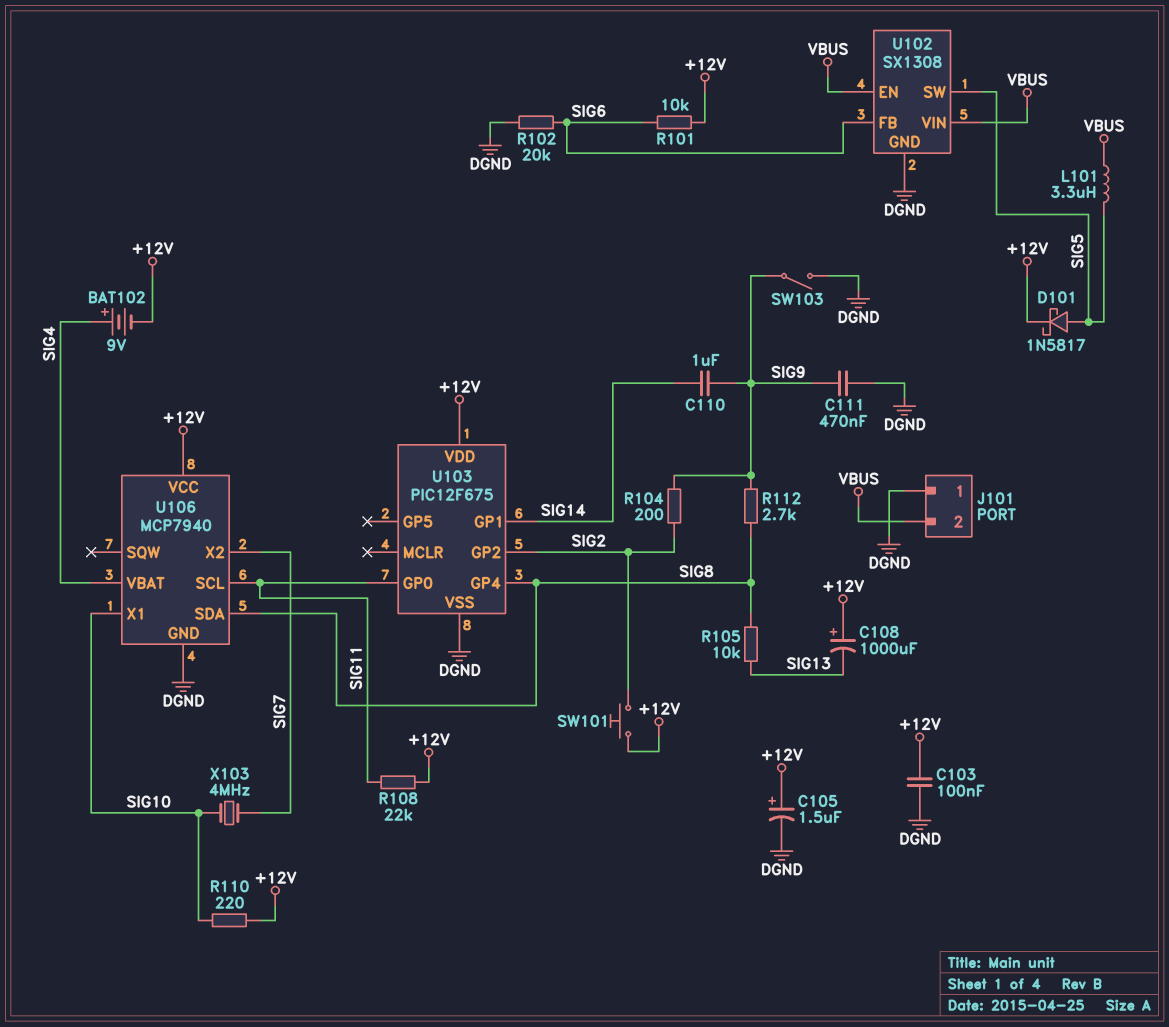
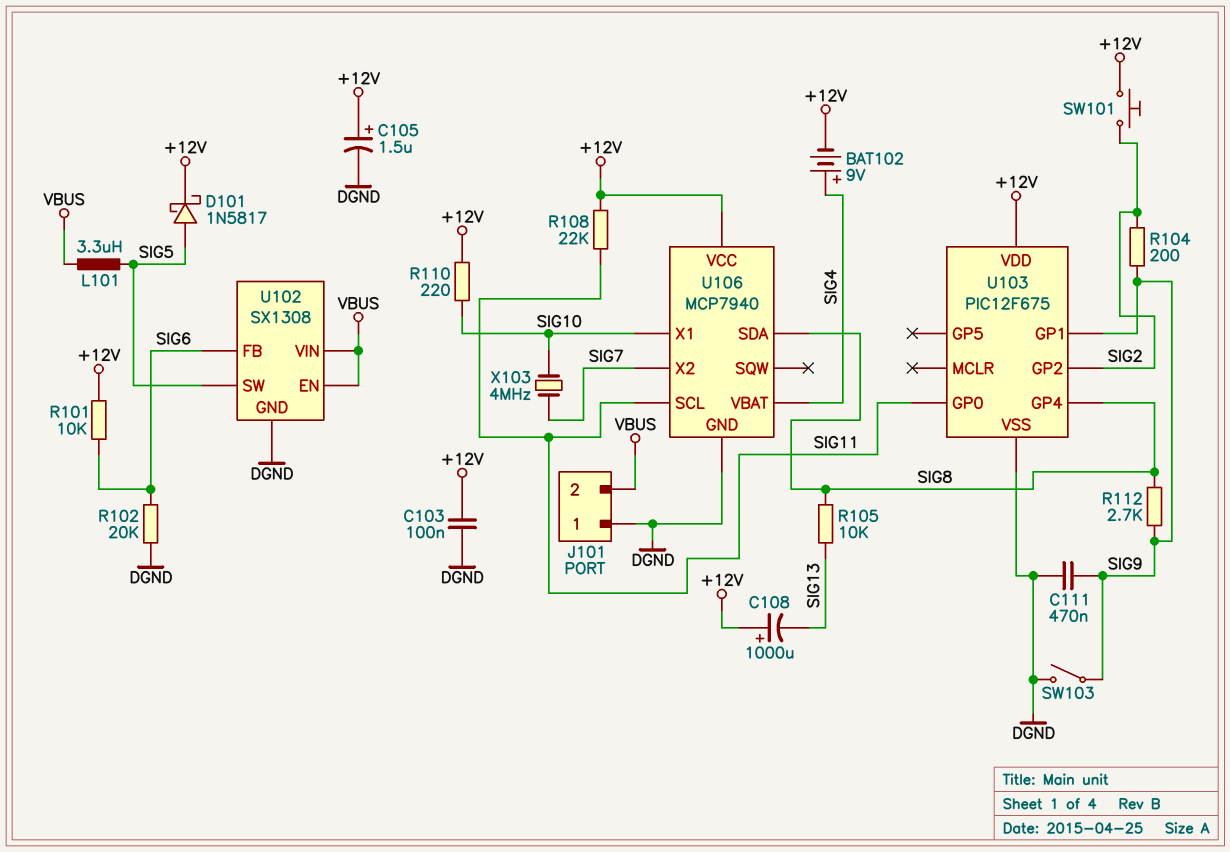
C110: 1uF (SIG9, SIG14) -> none
U103 pin GP1: SIG14 -> SIG9

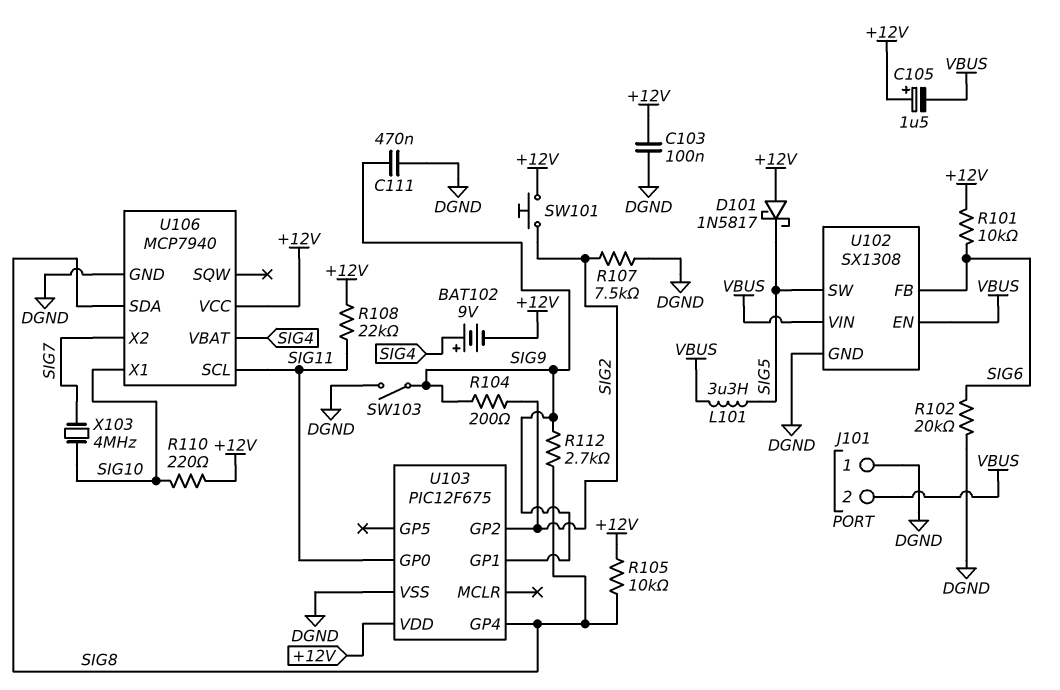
C105: 1.5uF (plus +12V, minus DGND) -> 1.5uF (plus +12V, minus VBUS)
C108: 1000uF (plus +12V, minus SIG13) -> none
D101: schottky 1N5817 (A SIG5, K +12V) -> schottky 1N5817 (A +12V, K SIG5)
R105: 10k (SIG8, SIG13) -> 10k (+12V, SIG8)
R107: none -> 7.5k (DGND, SIG2)

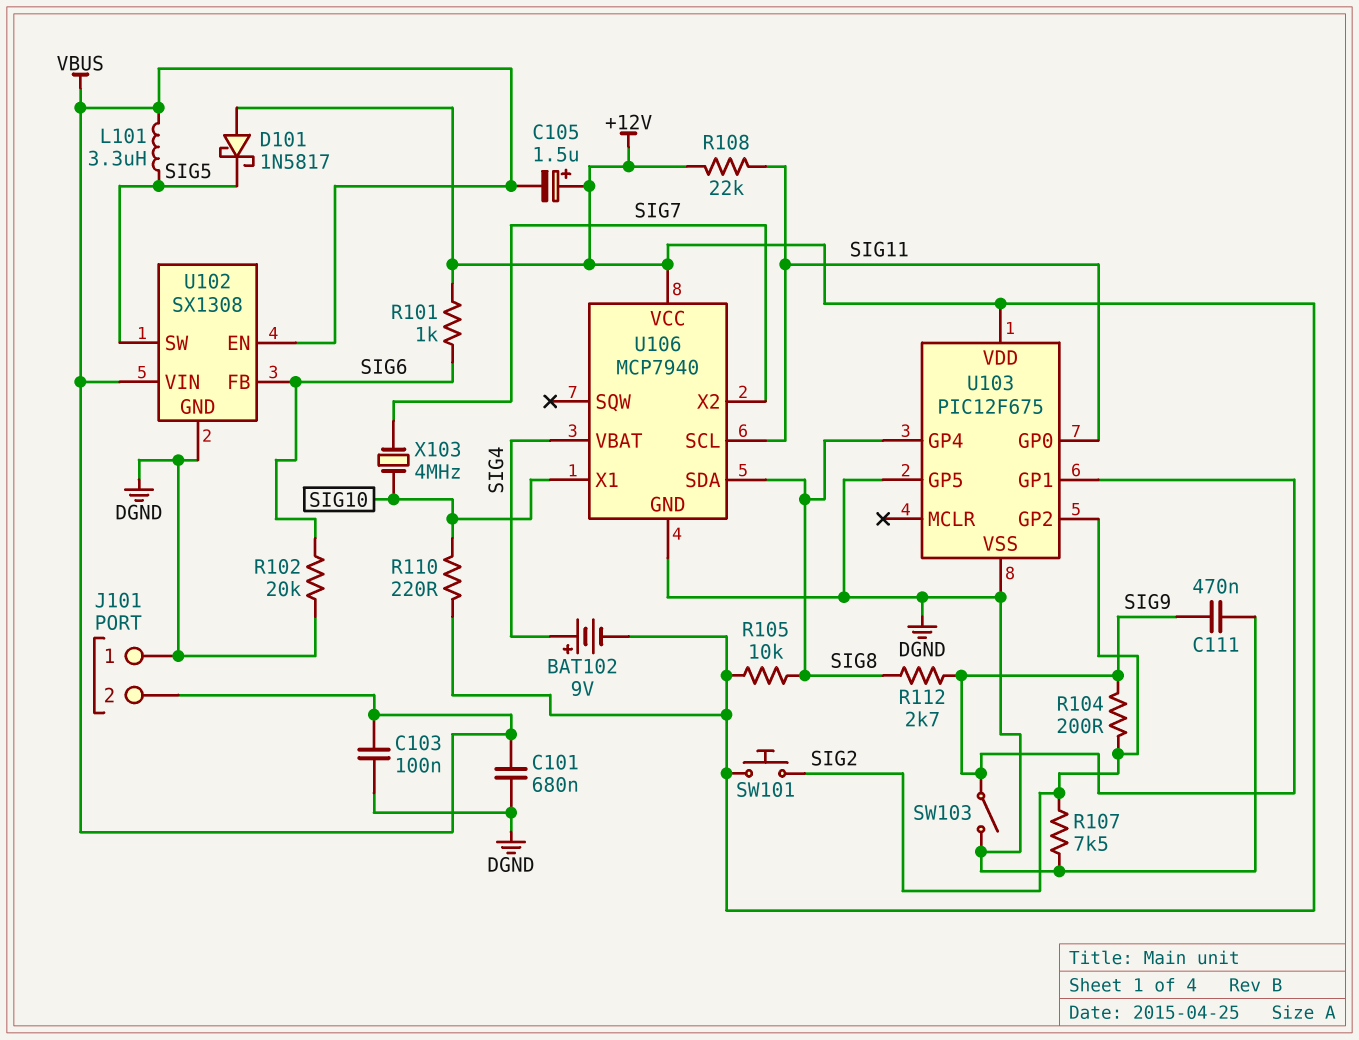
C101: none -> 680nF (DGND, VBUS)
C103: 100nF (+12V, DGND) -> 100nF (DGND, VBUS)
R101: 10k (+12V, SIG6) -> 1k (+12V, SIG6)
U103 pin GP5: none -> DGND

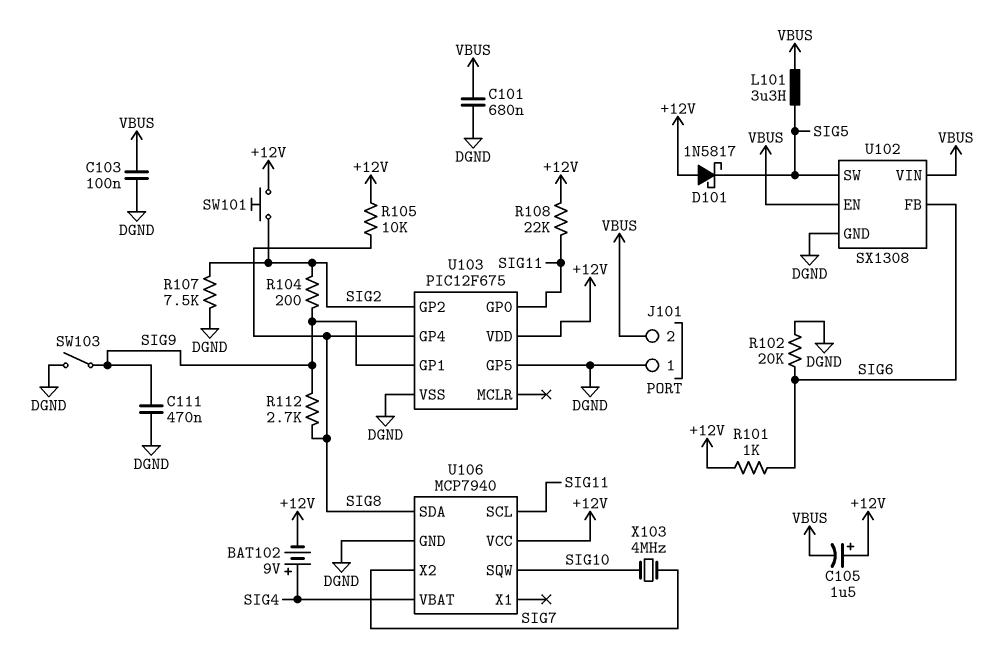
R110: 220 (+12V, SIG10) -> none
U106 pin SQW: none -> SIG10
U106 pin X1: SIG10 -> none

